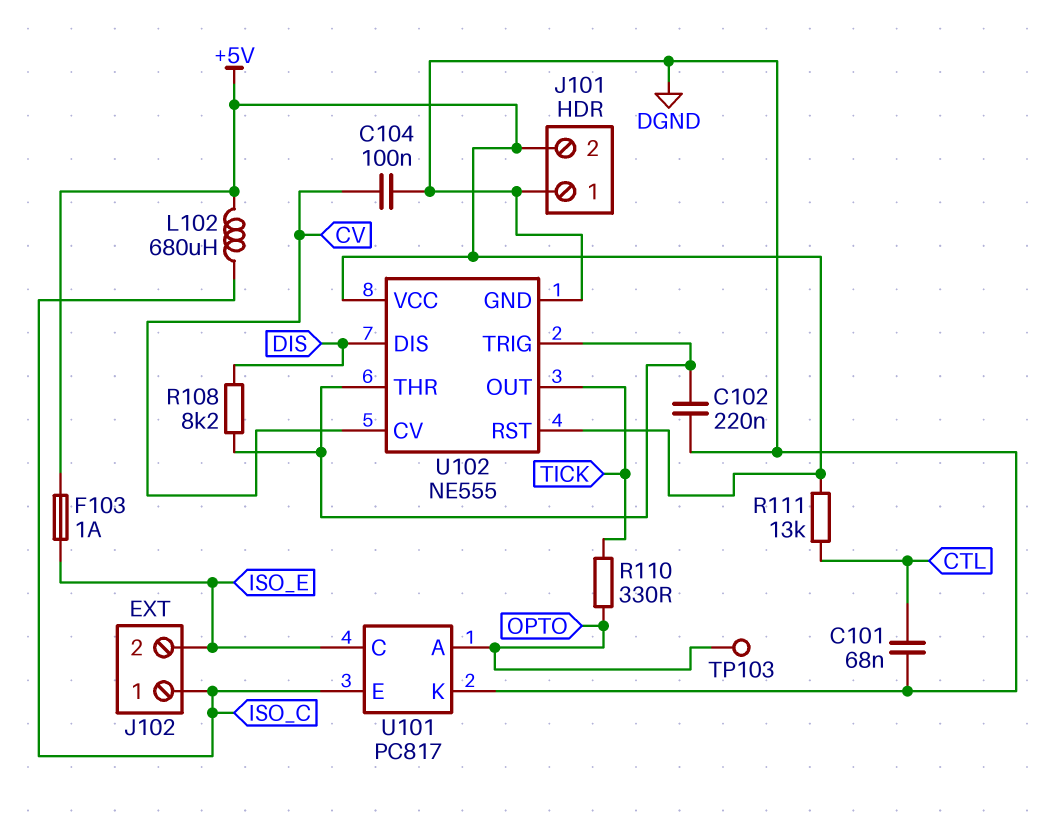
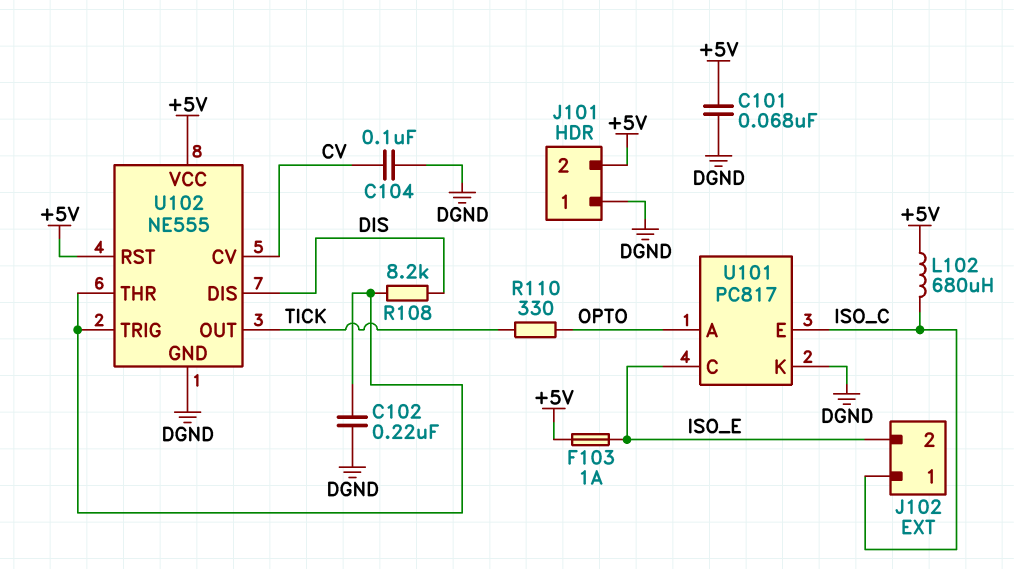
C101: 68nF (CTL, DGND) -> 68nF (+5V, DGND)
R111: 13k (+5V, CTL) -> none
TP103: test point (OPTO) -> none

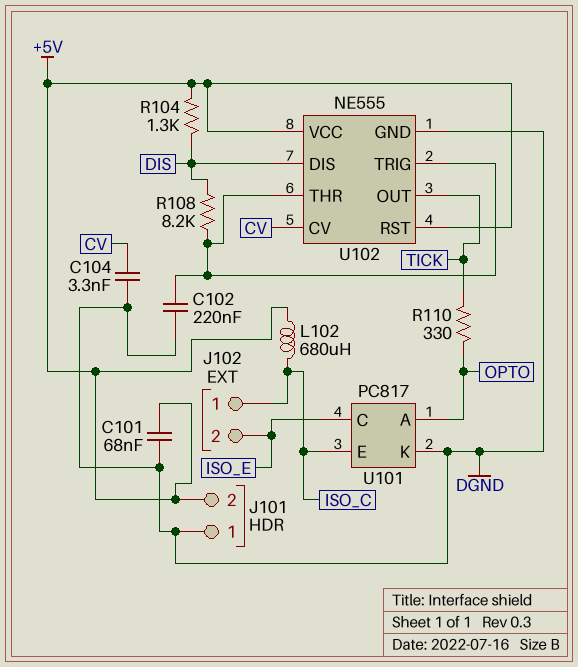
C104: 100nF (CV, DGND) -> 3.3nF (CV, DGND)
F103: 1A (+5V, ISO_E) -> none
R104: none -> 1.3k (+5V, DIS)

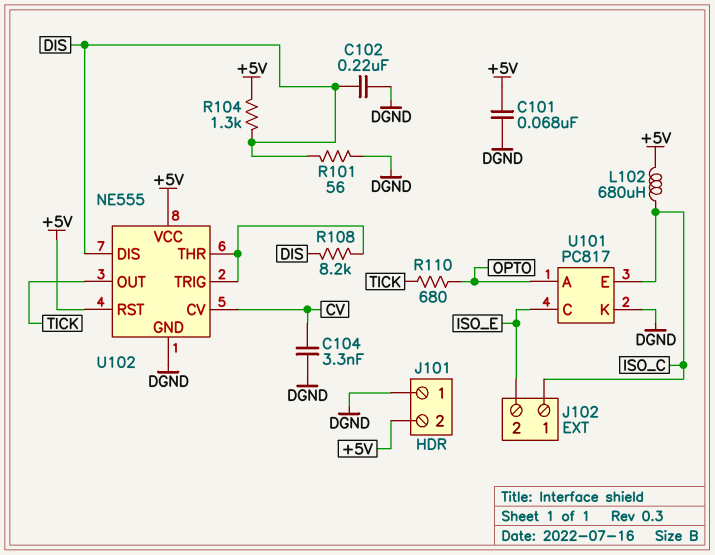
C102: 220nF (DGND, U102/THR) -> 220nF (DGND, DIS)
R101: none -> 56 (DGND, DIS)
R110: 330 (OPTO, TICK) -> 680 (OPTO, TICK)

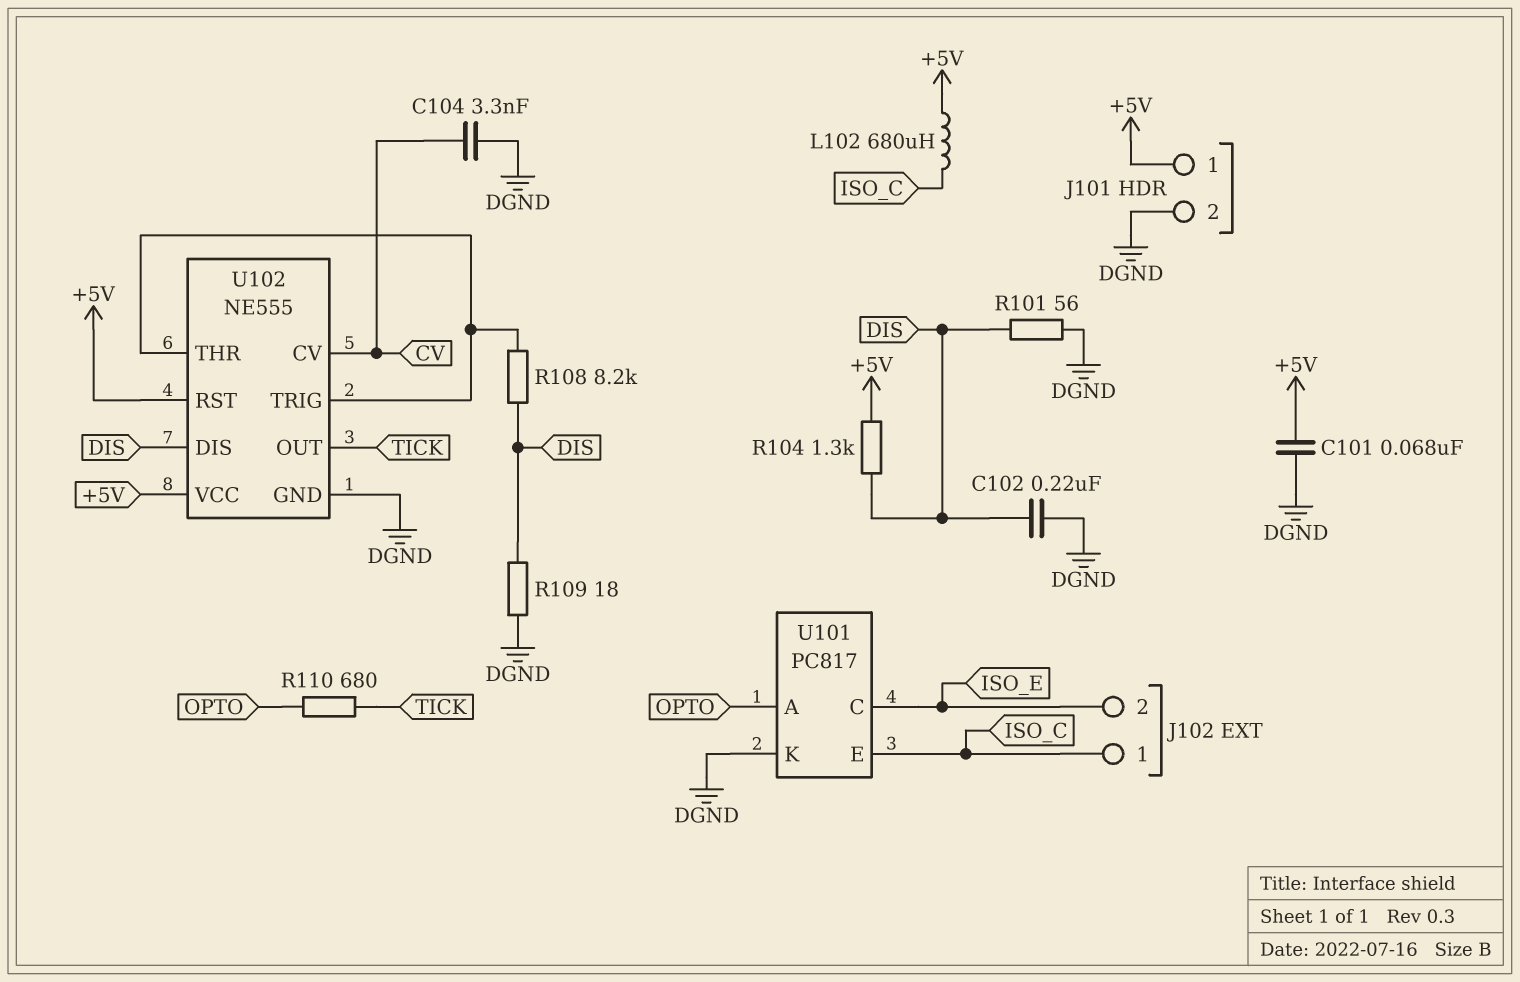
J101 pin 1: DGND -> +5V
J101 pin 2: +5V -> DGND
R109: none -> 18 (DGND, DIS)

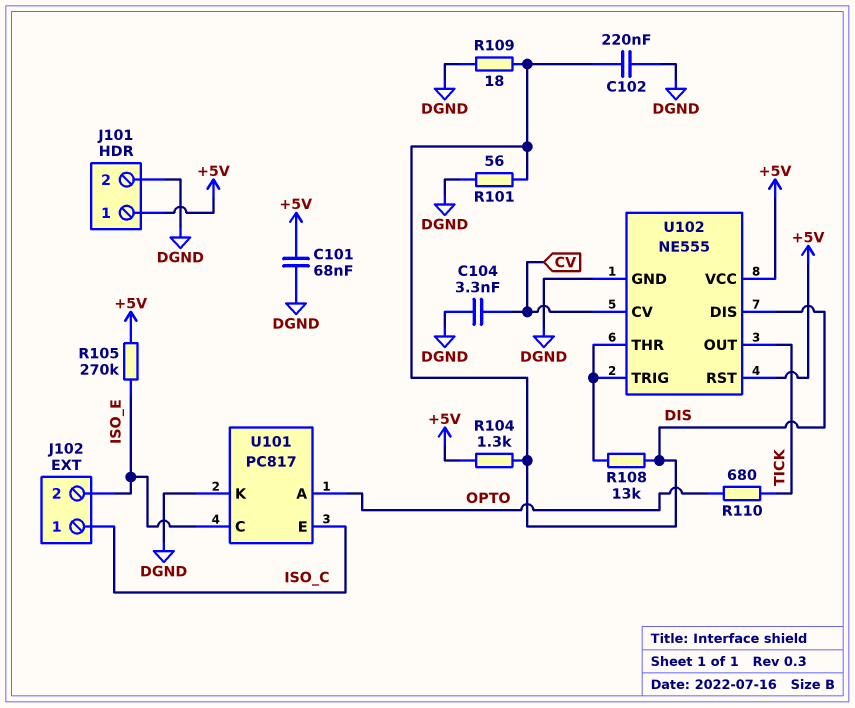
L102: 680uH (+5V, ISO_C) -> none
R105: none -> 270k (+5V, ISO_E)
R108: 8.2k (DIS, U102/THR) -> 13k (DIS, U102/THR)

